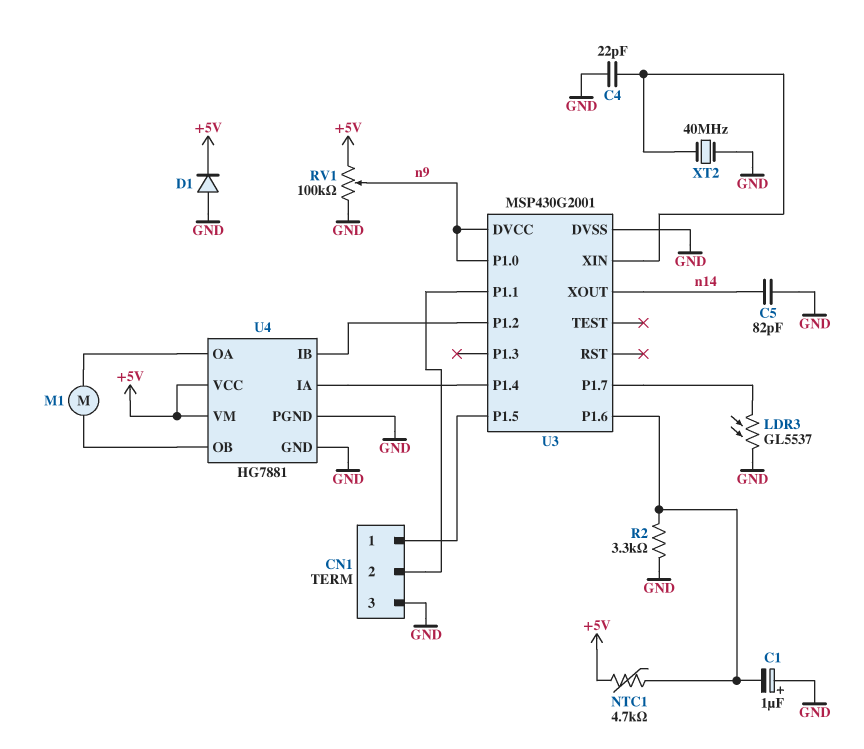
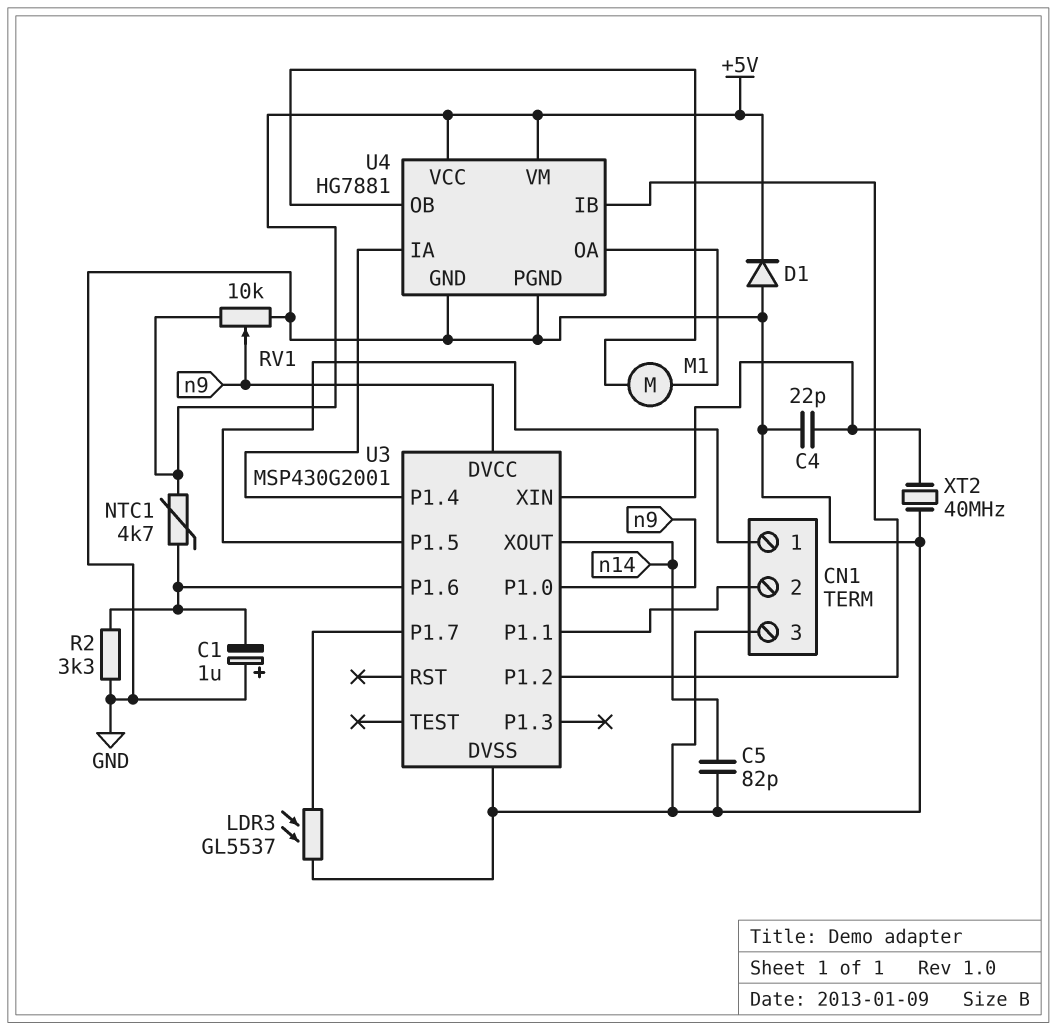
RV1: 100k (+5V, GND, wiper n9) -> 10k (+5V, GND, wiper n9)

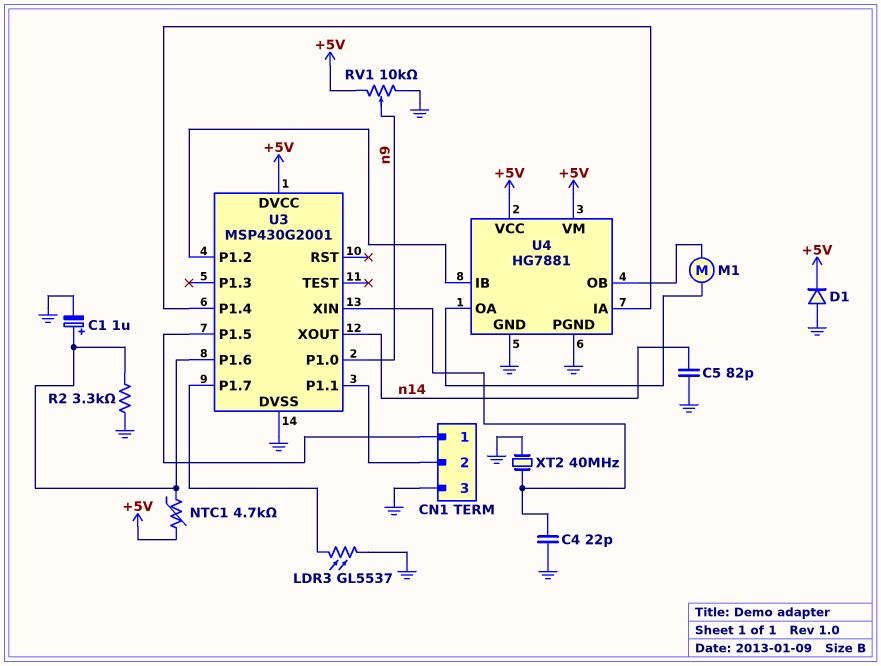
C1: 1uF (plus GND, minus U3/P1.6) -> 1uF (plus U3/P1.6, minus GND)
U3 pin DVCC: n9 -> +5V

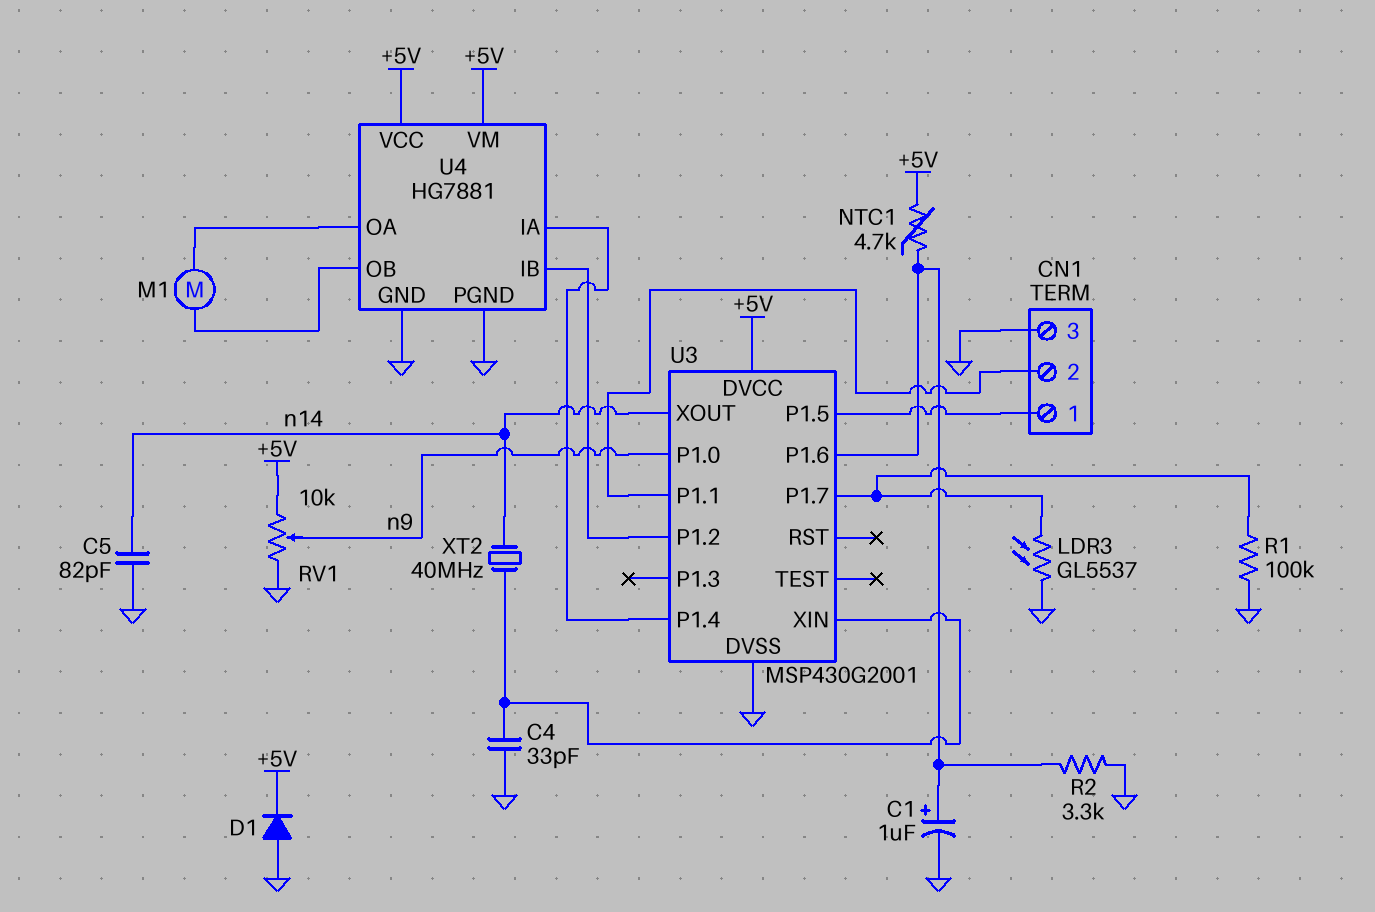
C4: 22pF (GND, U3/XIN) -> 33pF (GND, U3/XIN)
R1: none -> 100k (GND, U3/P1.7)
XT2: 40MHz (GND, U3/XIN) -> 40MHz (U3/XIN, n14)

